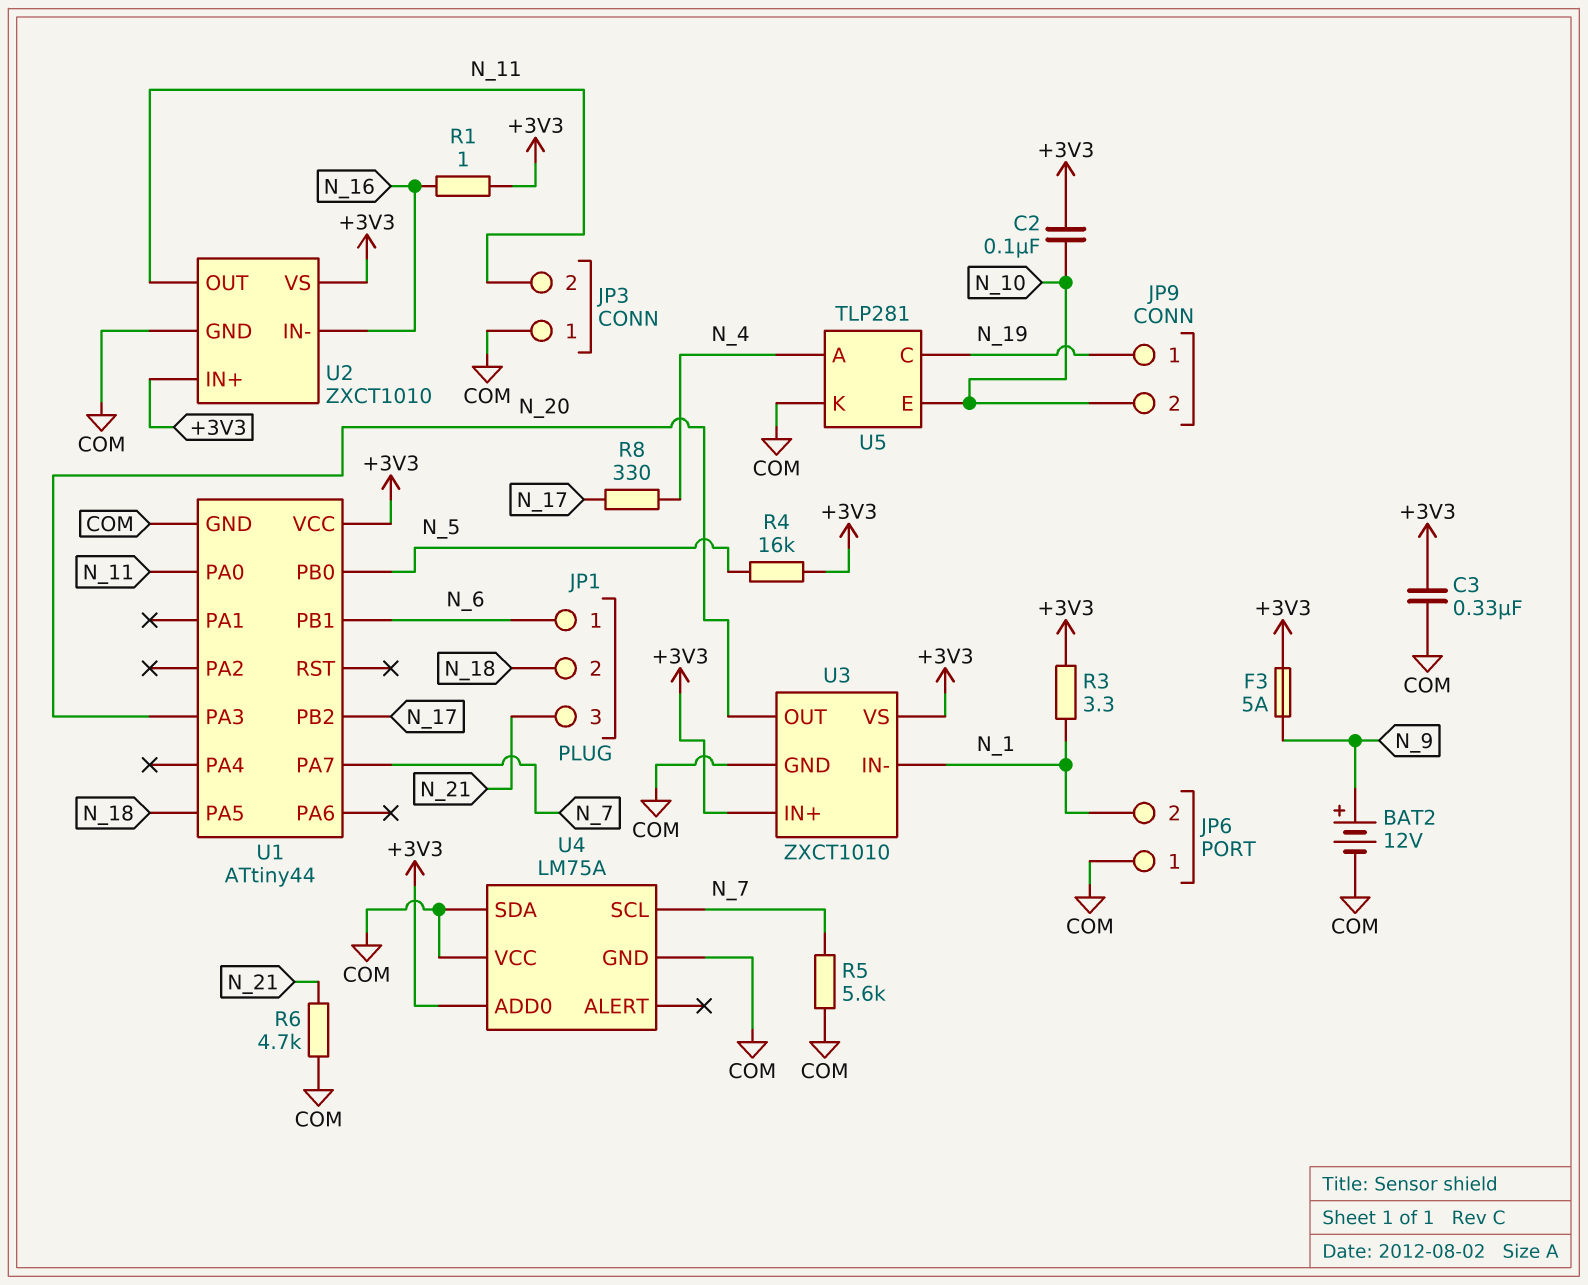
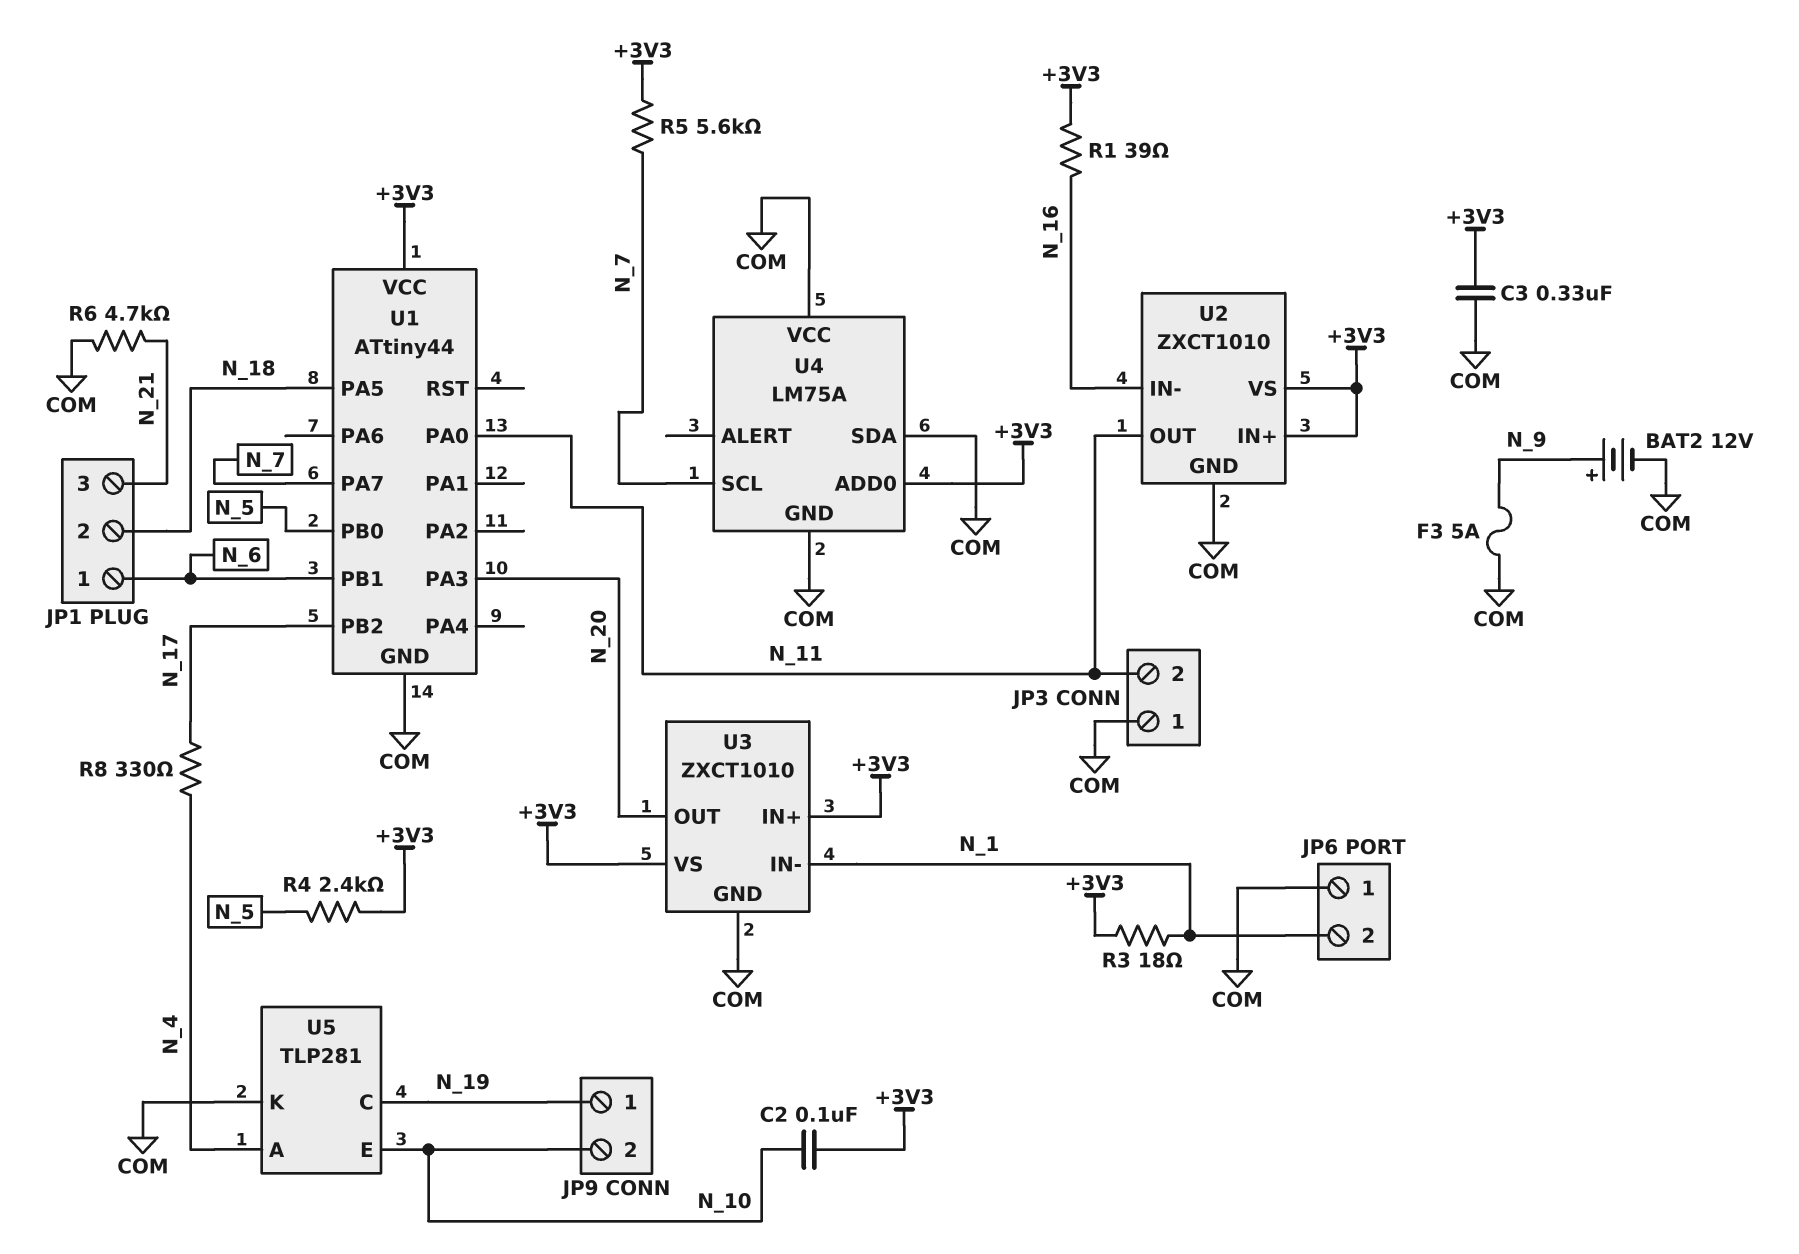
F3: 5A (+3V3, N_9) -> 5A (COM, N_9)
R1: 1 (+3V3, N_16) -> 39 (+3V3, N_16)
R3: 3.3 (+3V3, N_1) -> 18 (+3V3, N_1)
R4: 16k (+3V3, N_5) -> 2.4k (+3V3, N_5)
R5: 5.6k (COM, N_7) -> 5.6k (+3V3, N_7)

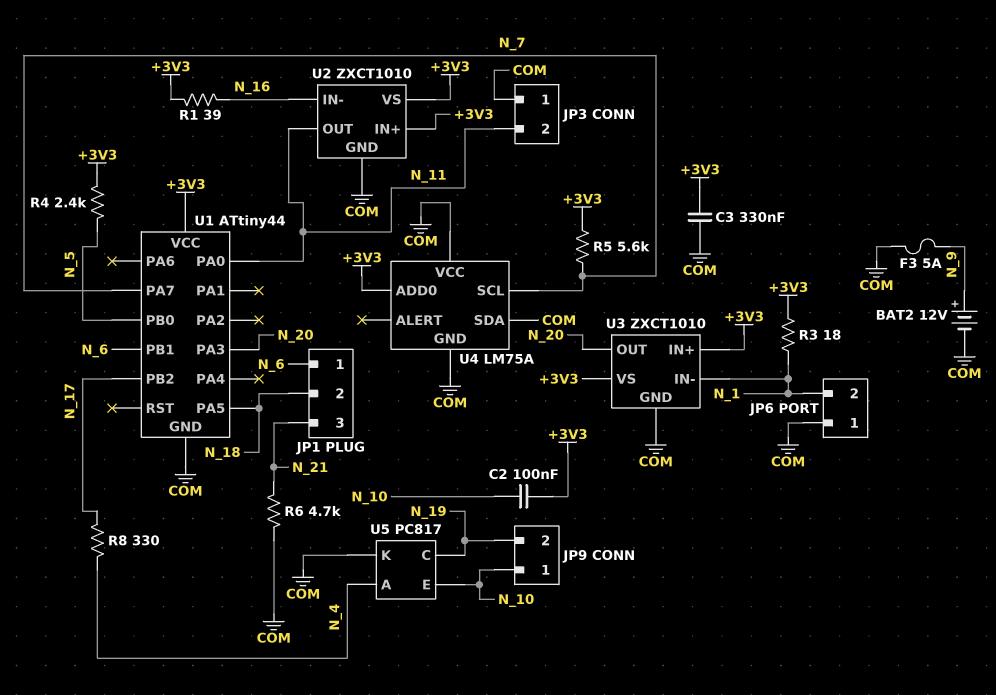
JP9 pin 1: N_19 -> N_10
JP9 pin 2: N_10 -> N_19
U5: TLP281 -> PC817

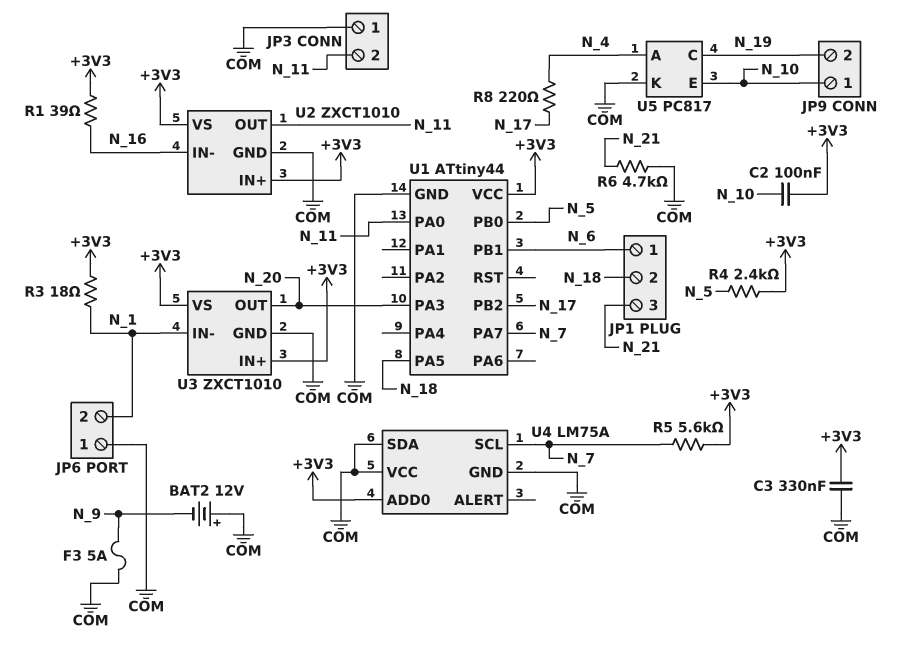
BAT2: 12V (plus N_9, minus COM) -> 12V (plus COM, minus N_9)
R8: 330 (N_4, N_17) -> 220 (N_4, N_17)

